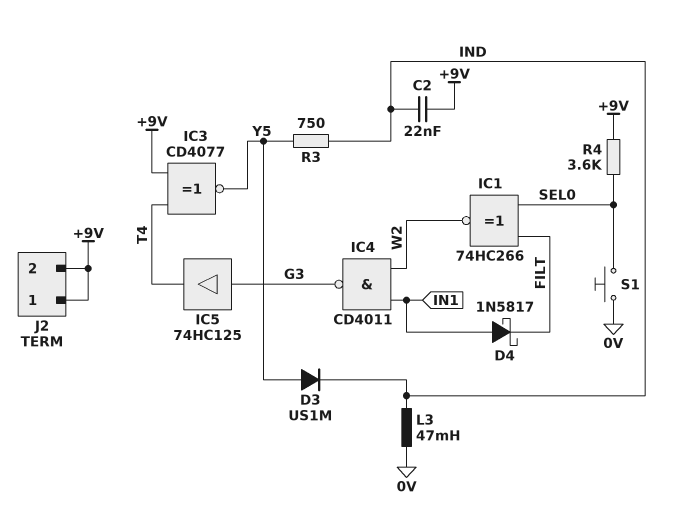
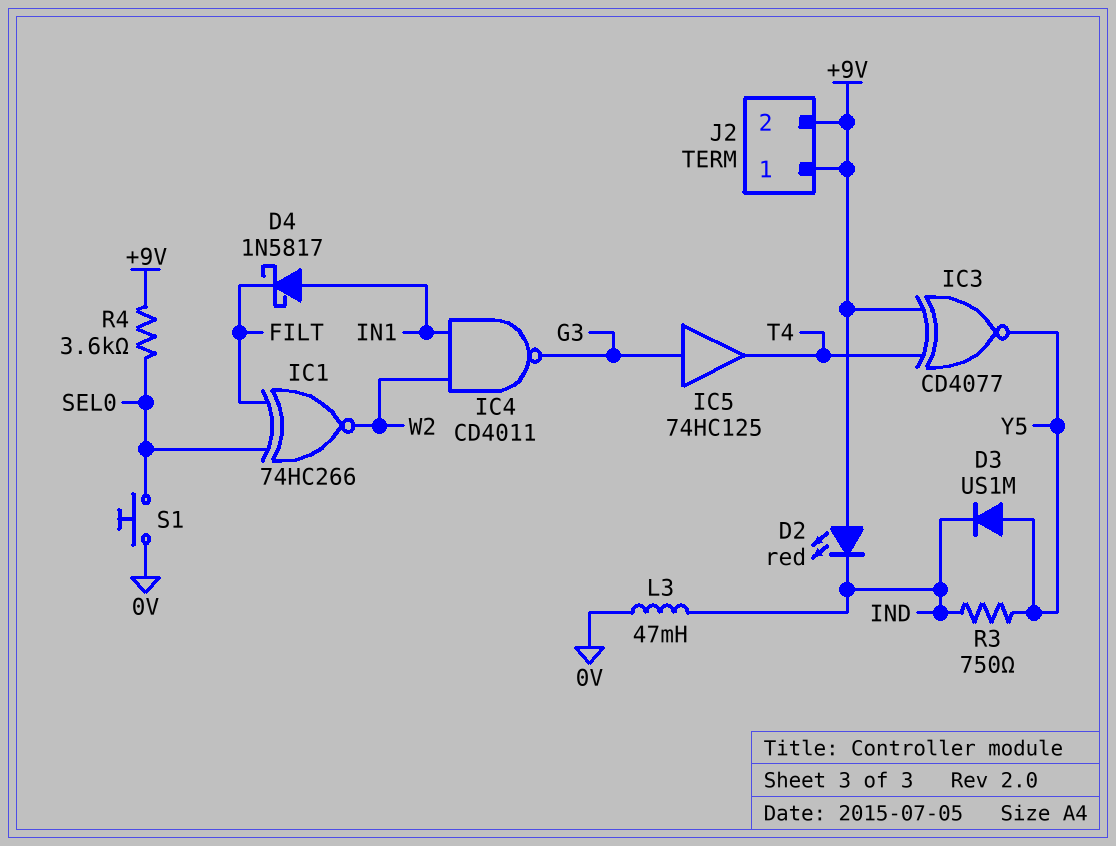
C2: 22nF (+9V, IND) -> none
D2: none -> LED red (A +9V, K IND)

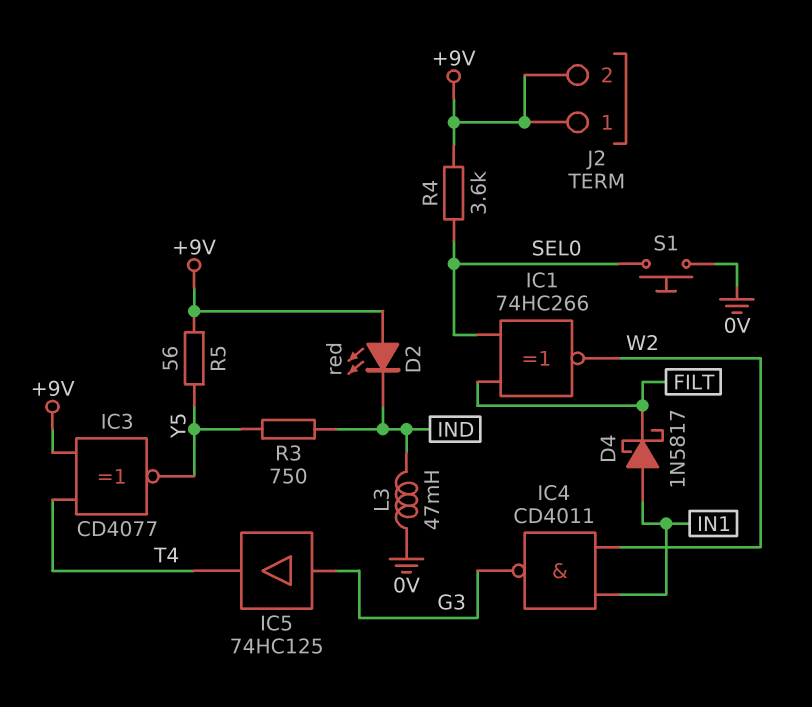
D3: diode US1M (A Y5, K IND) -> none
R5: none -> 56 (+9V, Y5)

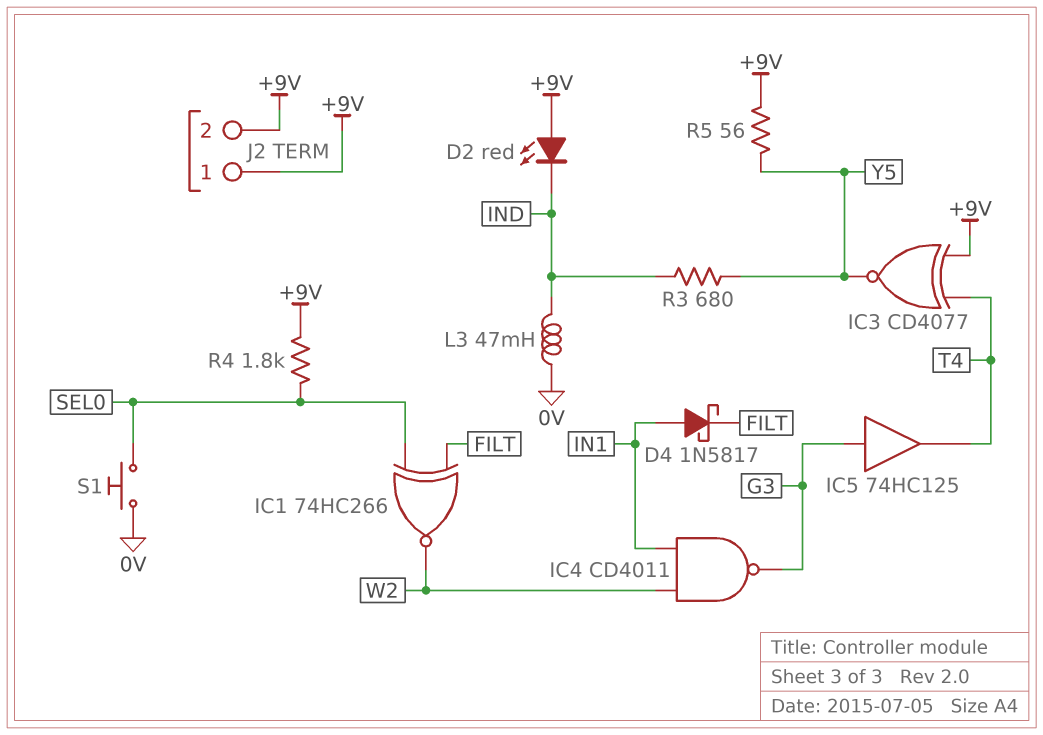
R3: 750 (IND, Y5) -> 680 (IND, Y5)
R4: 3.6k (+9V, SEL0) -> 1.8k (+9V, SEL0)

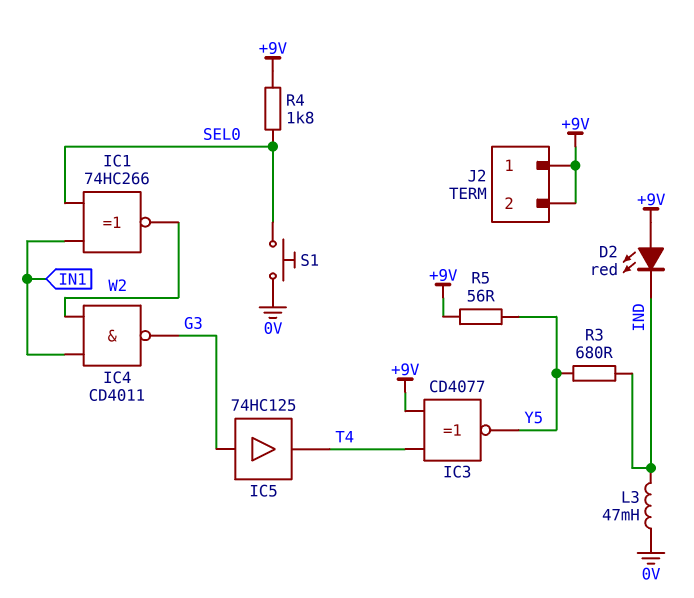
D4: schottky 1N5817 (A IN1, K FILT) -> none
IC1: XNOR 74HC266 (in FILT, in SEL0, out W2) -> XNOR 74HC266 (in IN1, in SEL0, out W2)

